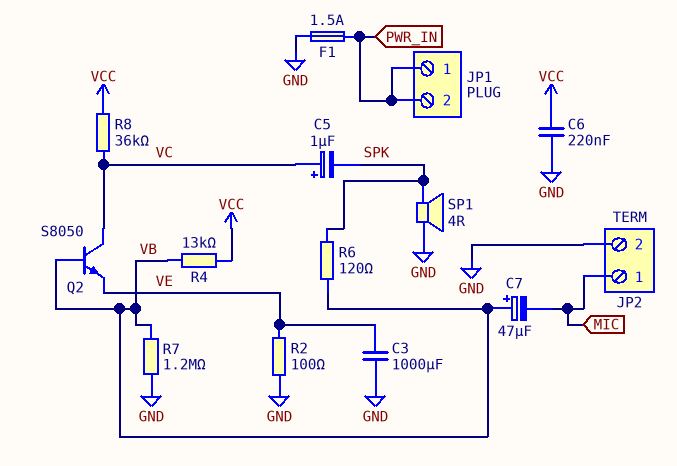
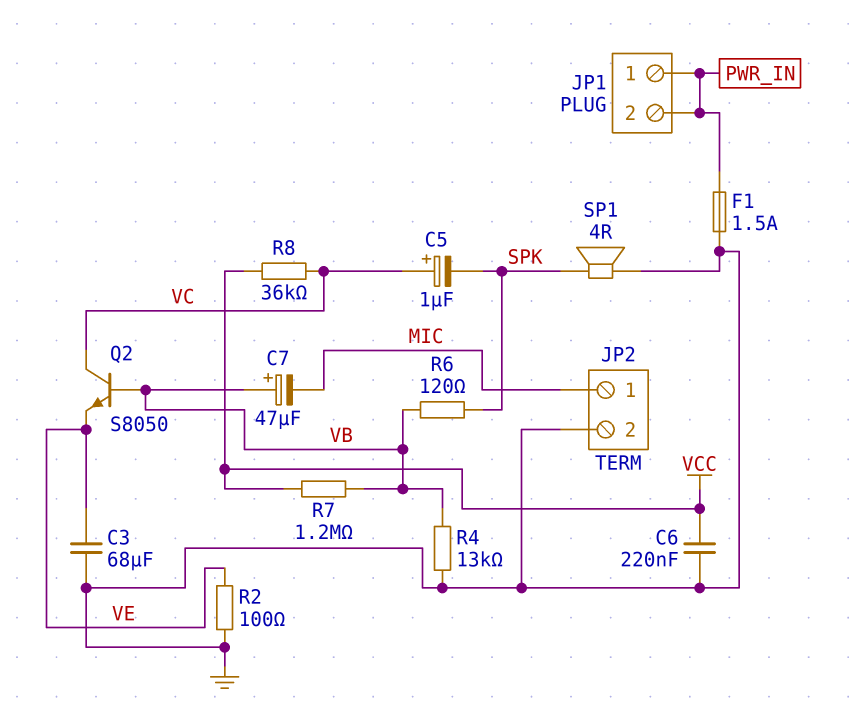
C3: 1000uF (GND, VE) -> 68uF (GND, VE)
R4: 13k (VB, VCC) -> 13k (GND, VB)
R7: 1.2M (GND, VB) -> 1.2M (VB, VCC)

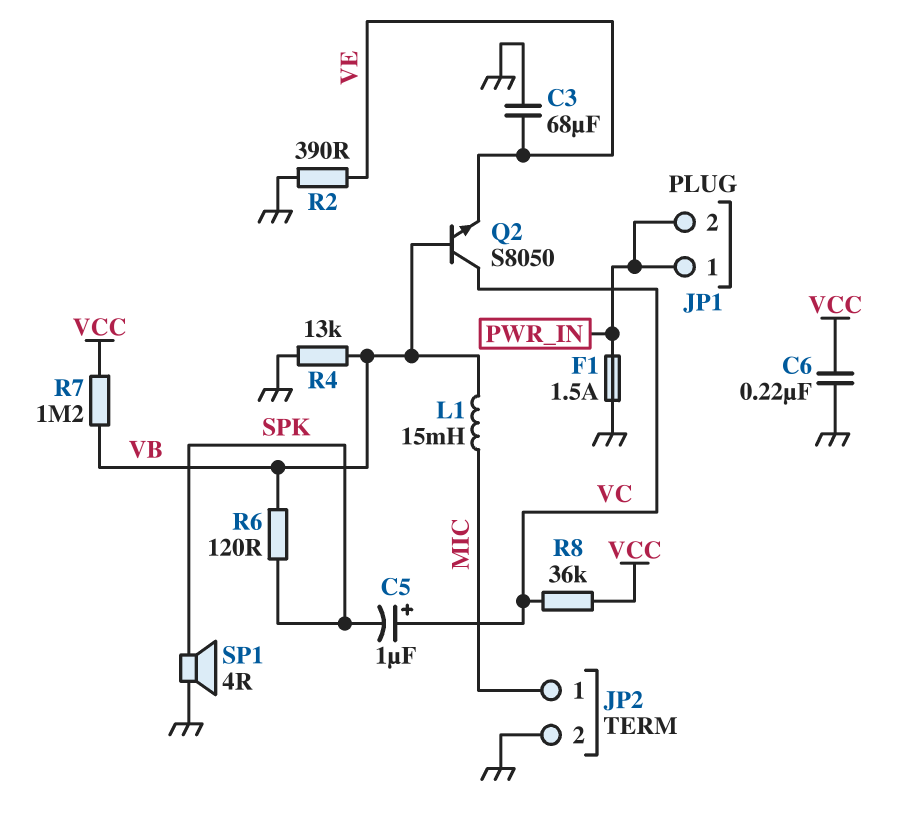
C7: 47uF (plus VB, minus MIC) -> none
L1: none -> 15mH (MIC, VB)
R2: 100 (GND, VE) -> 390 (GND, VE)

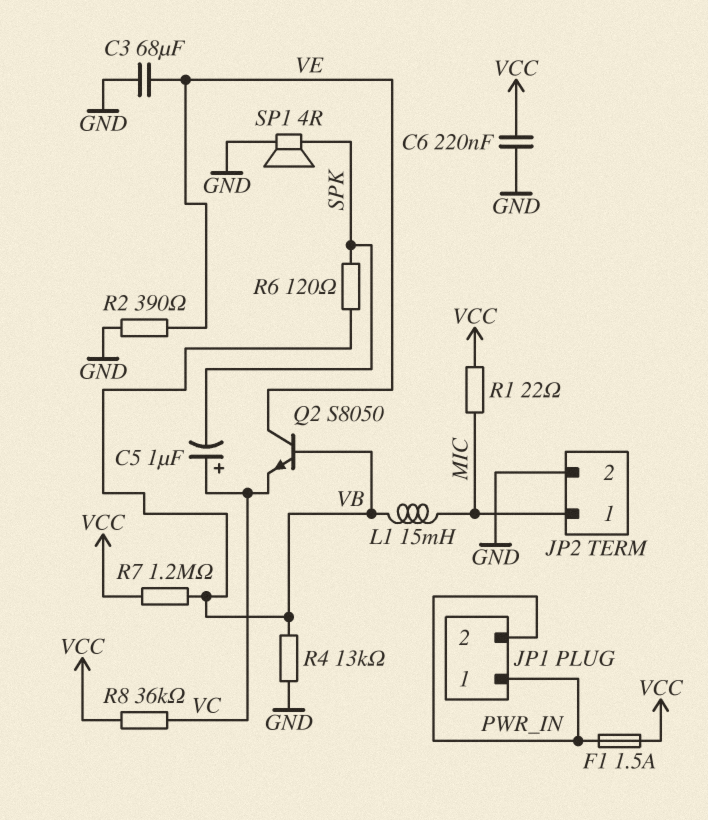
F1: 1.5A (GND, PWR_IN) -> 1.5A (PWR_IN, VCC)
Q2: NPN S8050 (B VB, C VC, E VE) -> NPN S8050 (B VB, C VE, E VC)
R1: none -> 22 (MIC, VCC)

